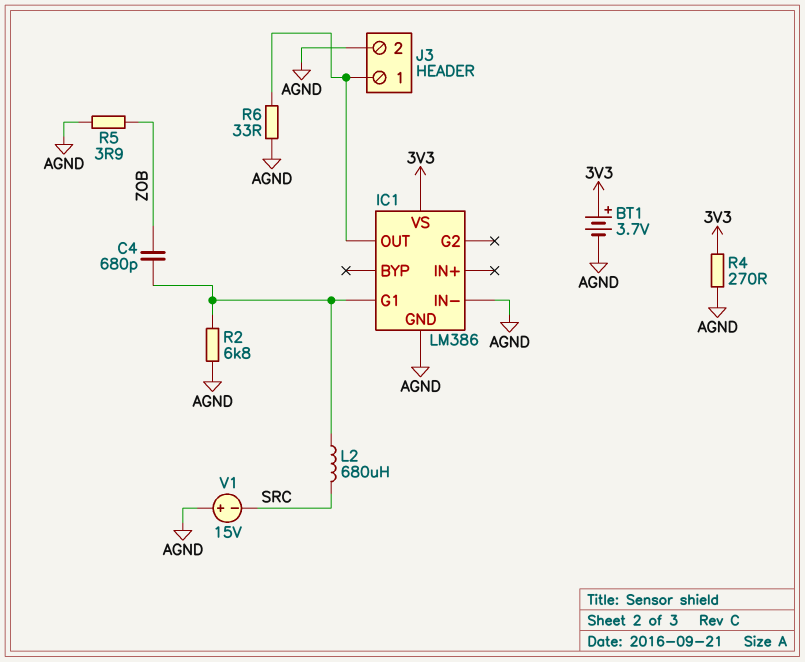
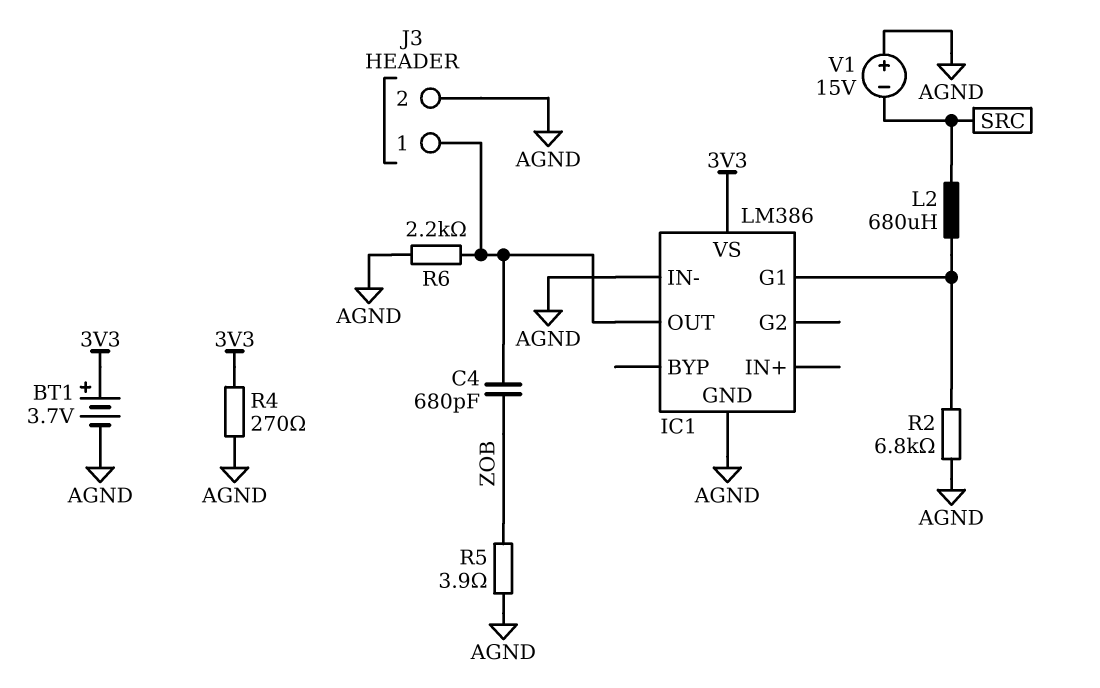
C4: 680pF (IC1/G1, ZOB) -> 680pF (IC1/OUT, ZOB)
R6: 33 (AGND, IC1/OUT) -> 2.2k (AGND, IC1/OUT)

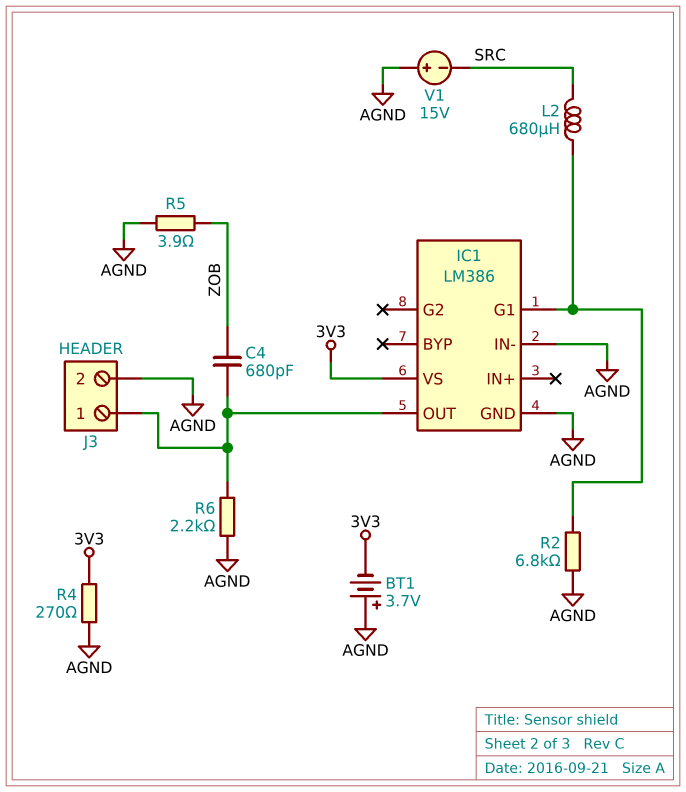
BT1: 3.7V (plus 3V3, minus AGND) -> 3.7V (plus AGND, minus 3V3)

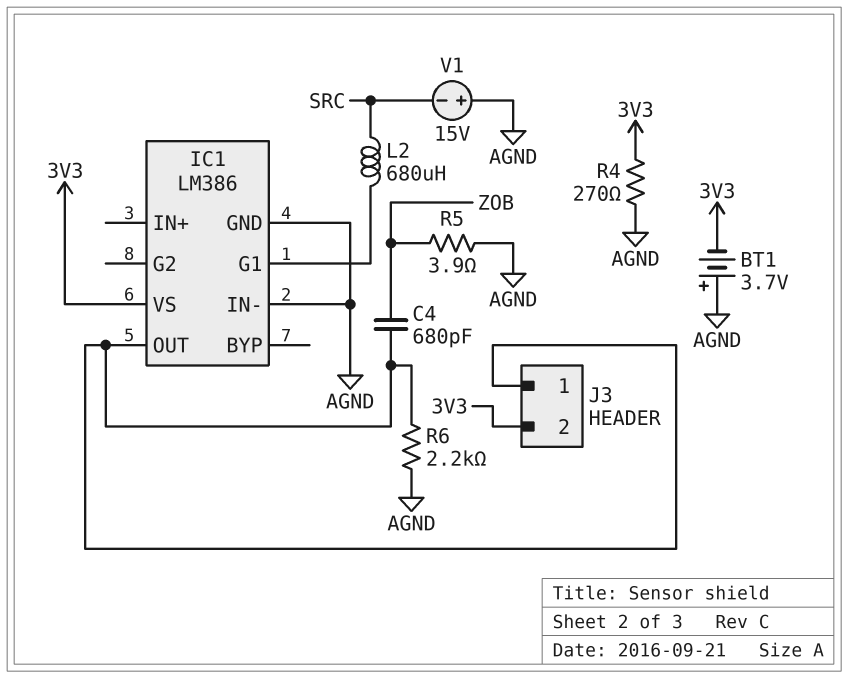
J3 pin 2: AGND -> 3V3
R2: 6.8k (AGND, IC1/G1) -> none

